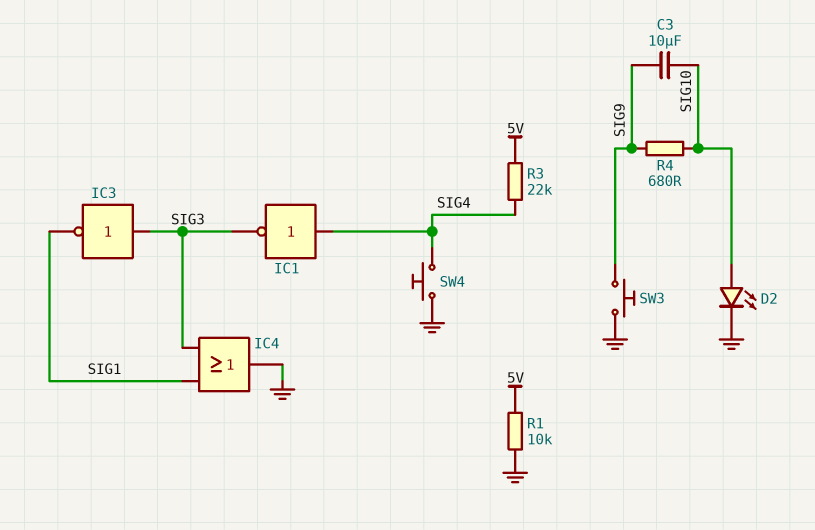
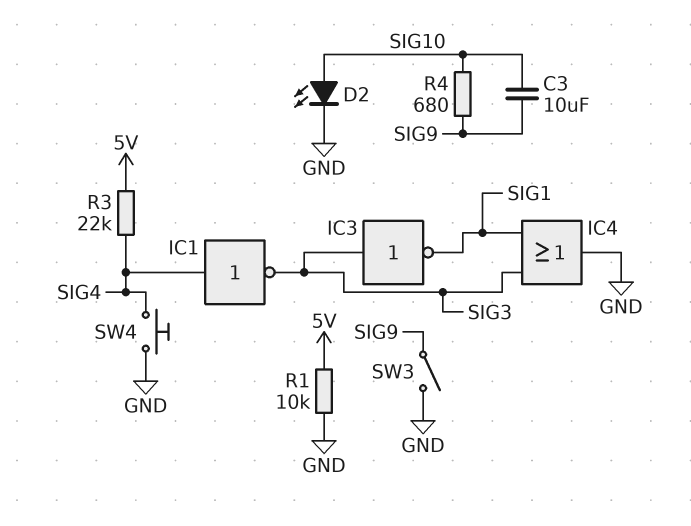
SW3: button (GND, SIG9) -> switch (GND, SIG9)

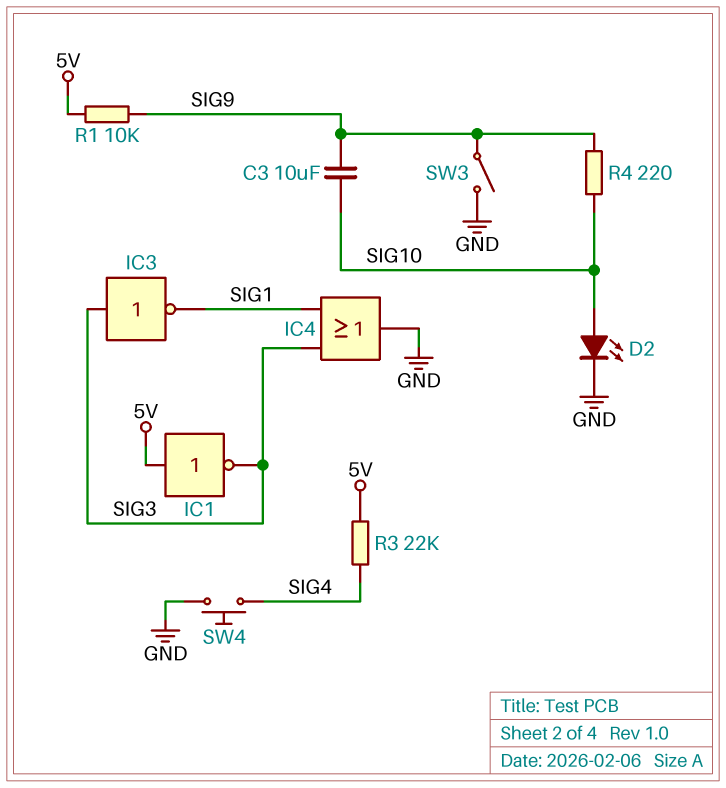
IC1: NOT (in SIG4, out SIG3) -> NOT (in 5V, out SIG3)
R1: 10k (5V, GND) -> 10k (5V, SIG9)
R4: 680 (SIG9, SIG10) -> 220 (SIG9, SIG10)

